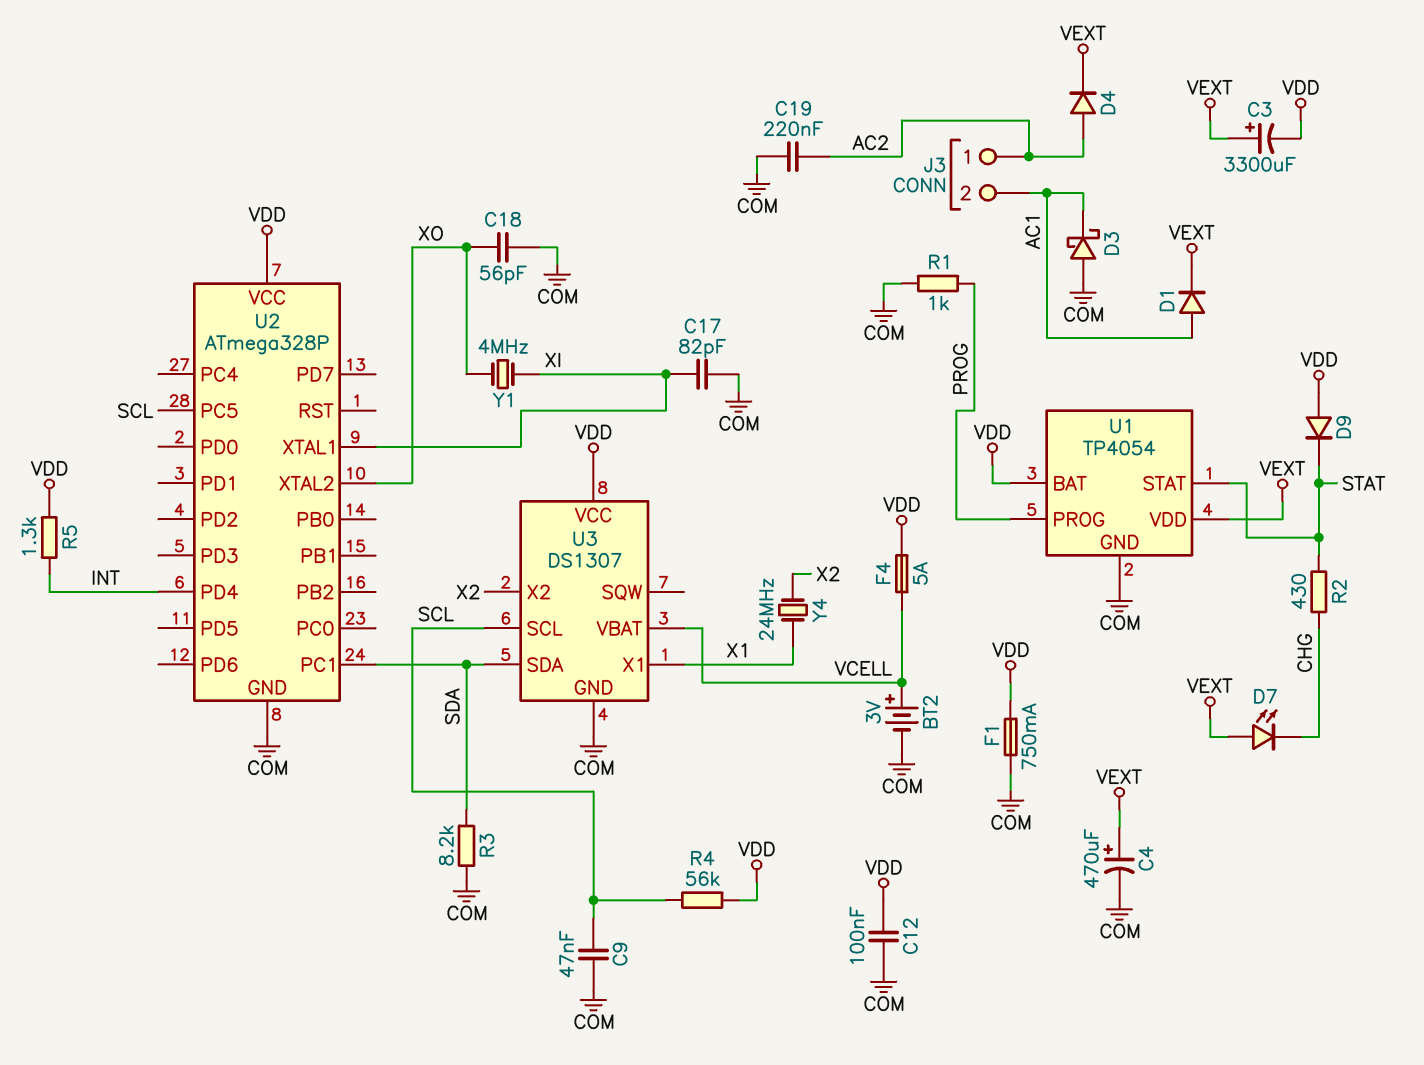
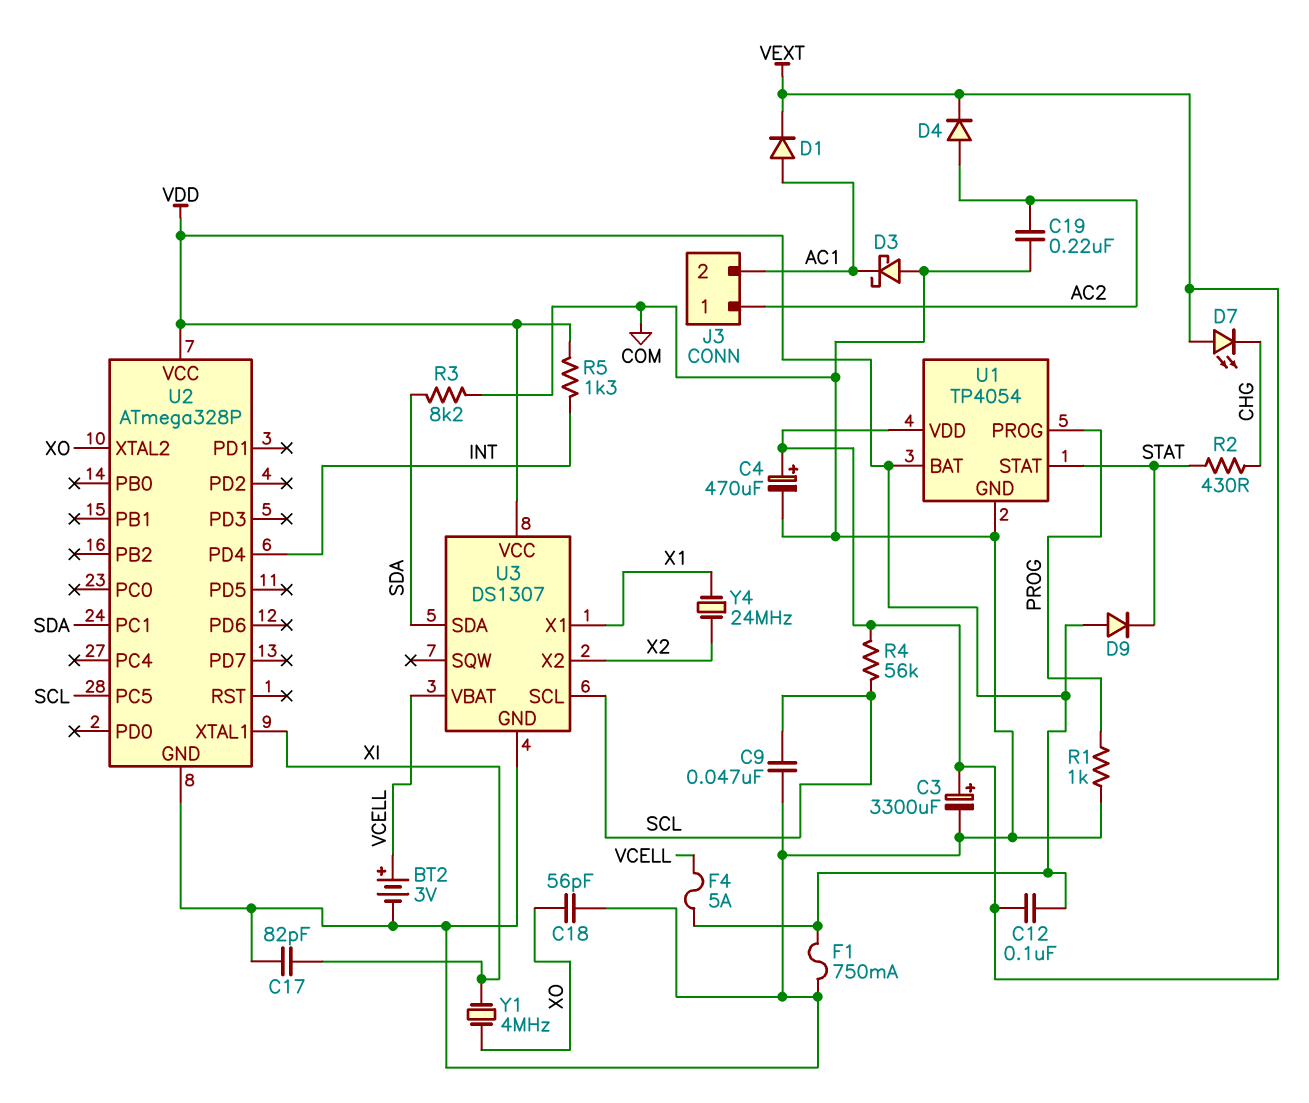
C3: 3300uF (plus VEXT, minus VDD) -> 3300uF (plus VEXT, minus COM)
C12: 100nF (COM, VDD) -> 100nF (VDD, VEXT)
R4: 56k (SCL, VDD) -> 56k (SCL, VEXT)

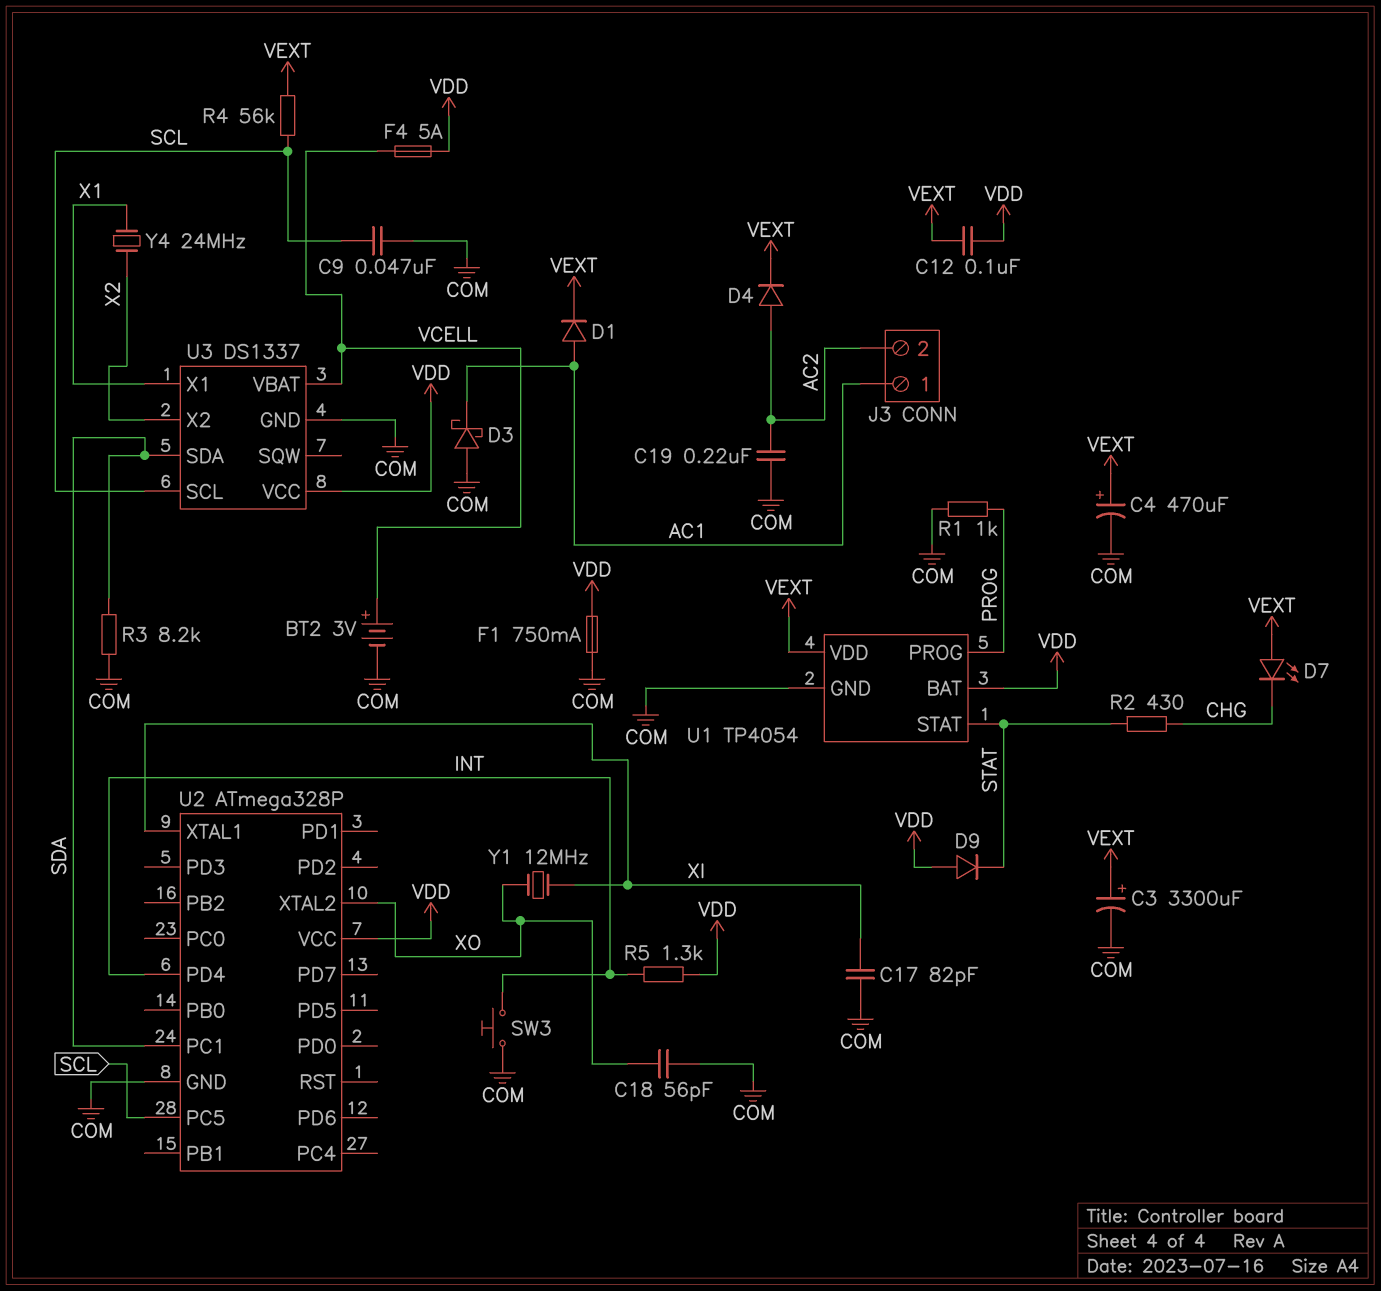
J3 pin 1: AC2 -> AC1
J3 pin 2: AC1 -> AC2
SW3: none -> button (COM, INT)
U3: DS1307 -> DS1337
Y1: 4MHz (XI, XO) -> 12MHz (XI, XO)

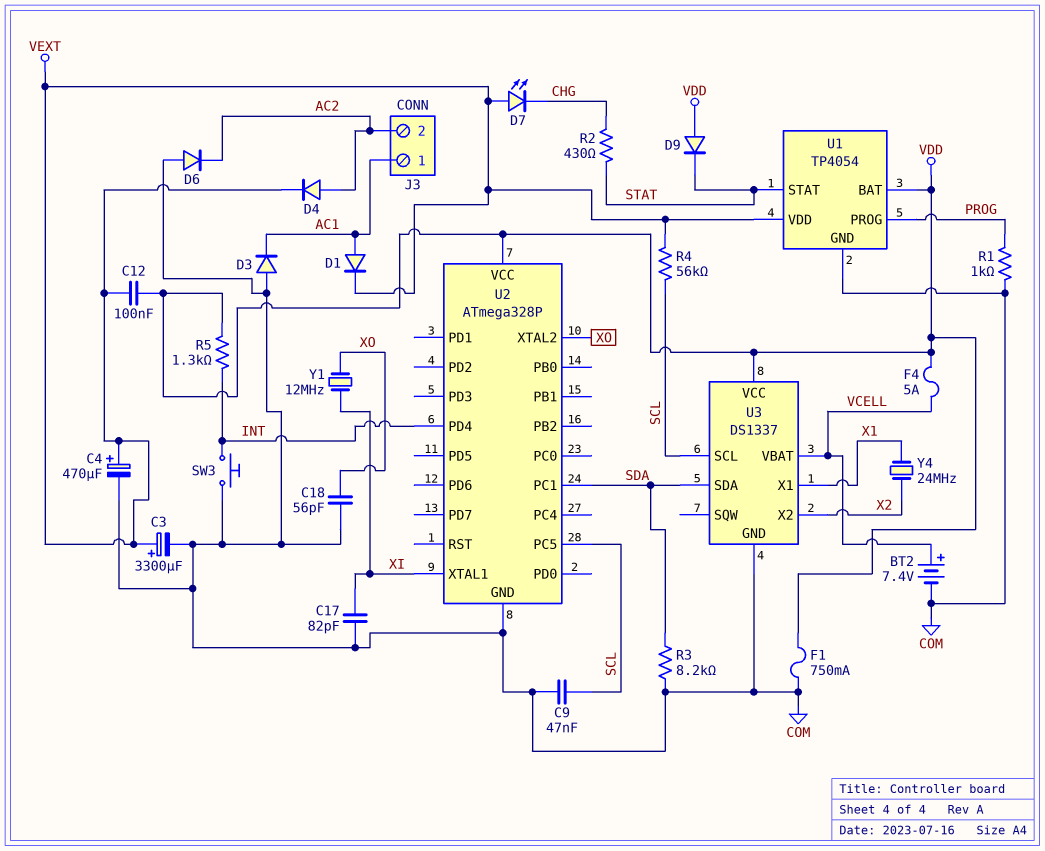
BT2: 3V (plus VCELL, minus COM) -> 7.4V (plus VCELL, minus COM)
C19: 220nF (AC2, COM) -> none
D3: schottky (A COM, K AC1) -> diode (A COM, K AC1)
D6: none -> diode (A COM, K AC2)

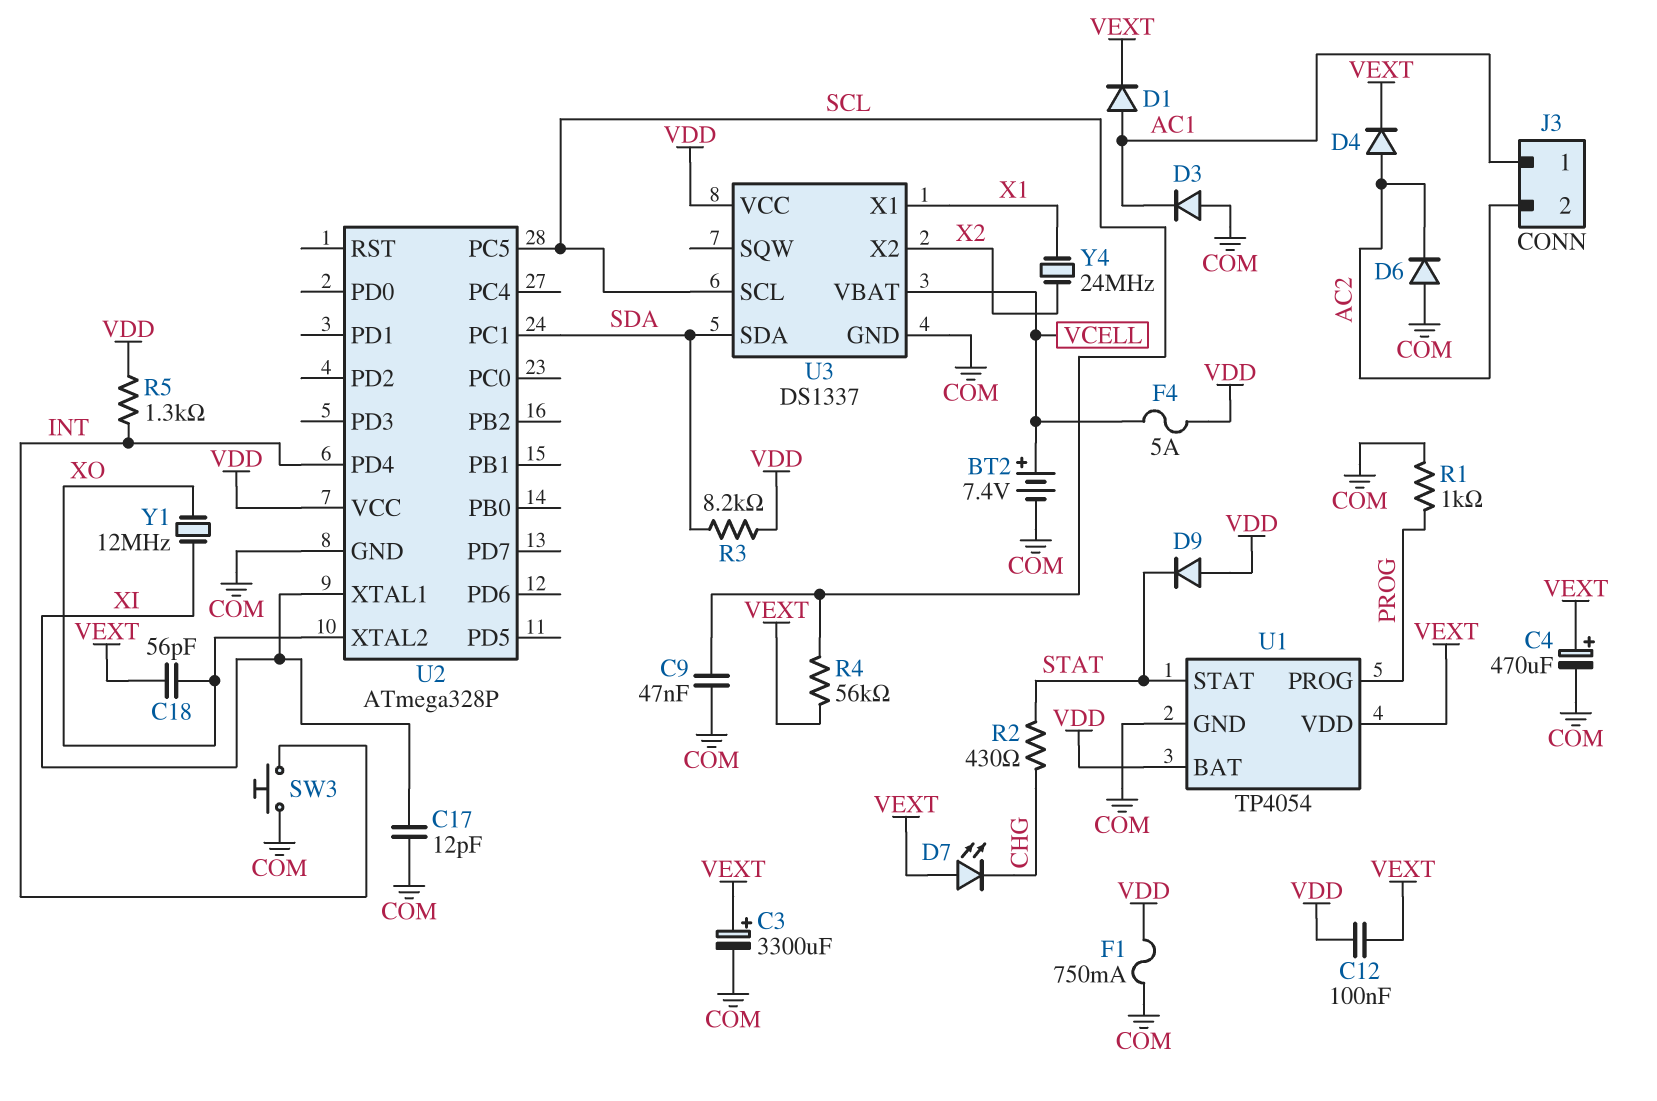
C17: 82pF (COM, XI) -> 12pF (COM, XI)
C18: 56pF (COM, XO) -> 56pF (VEXT, XO)
R3: 8.2k (COM, SDA) -> 8.2k (SDA, VDD)

